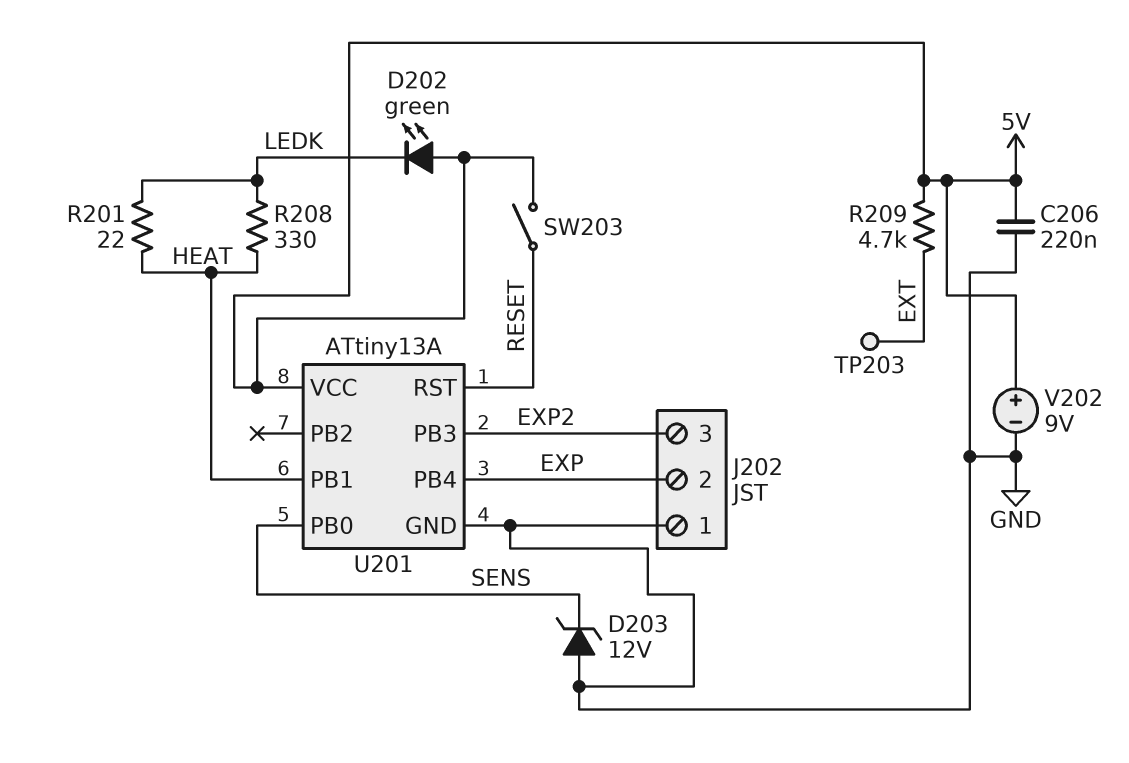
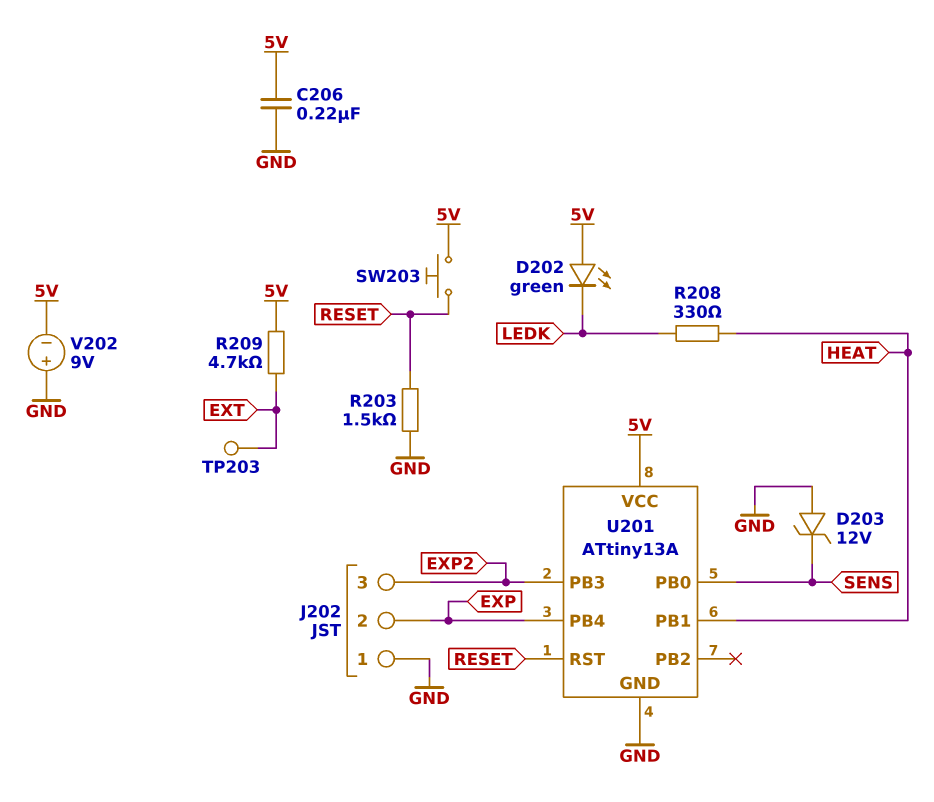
R201: 22 (HEAT, LEDK) -> none
R203: none -> 1.5k (GND, RESET)
SW203: switch (5V, RESET) -> button (5V, RESET)
V202: 9V (plus 5V, minus GND) -> 9V (plus GND, minus 5V)

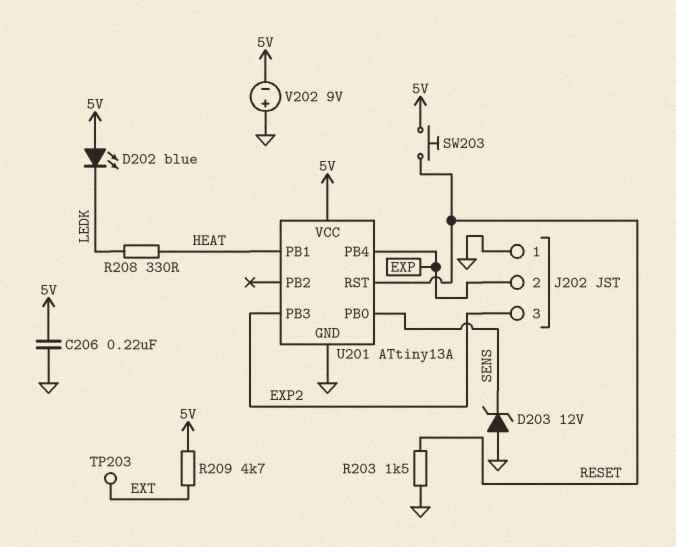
D202: LED green (A 5V, K LEDK) -> LED blue (A 5V, K LEDK)

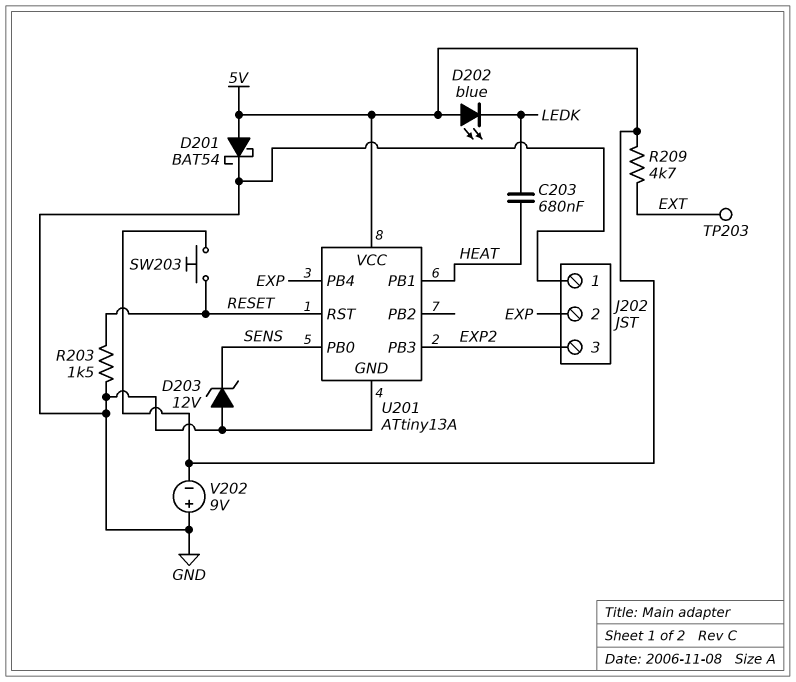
C203: none -> 680nF (HEAT, LEDK)
C206: 220nF (5V, GND) -> none
D201: none -> schottky BAT54 (A 5V, K GND)
R208: 330 (HEAT, LEDK) -> none

